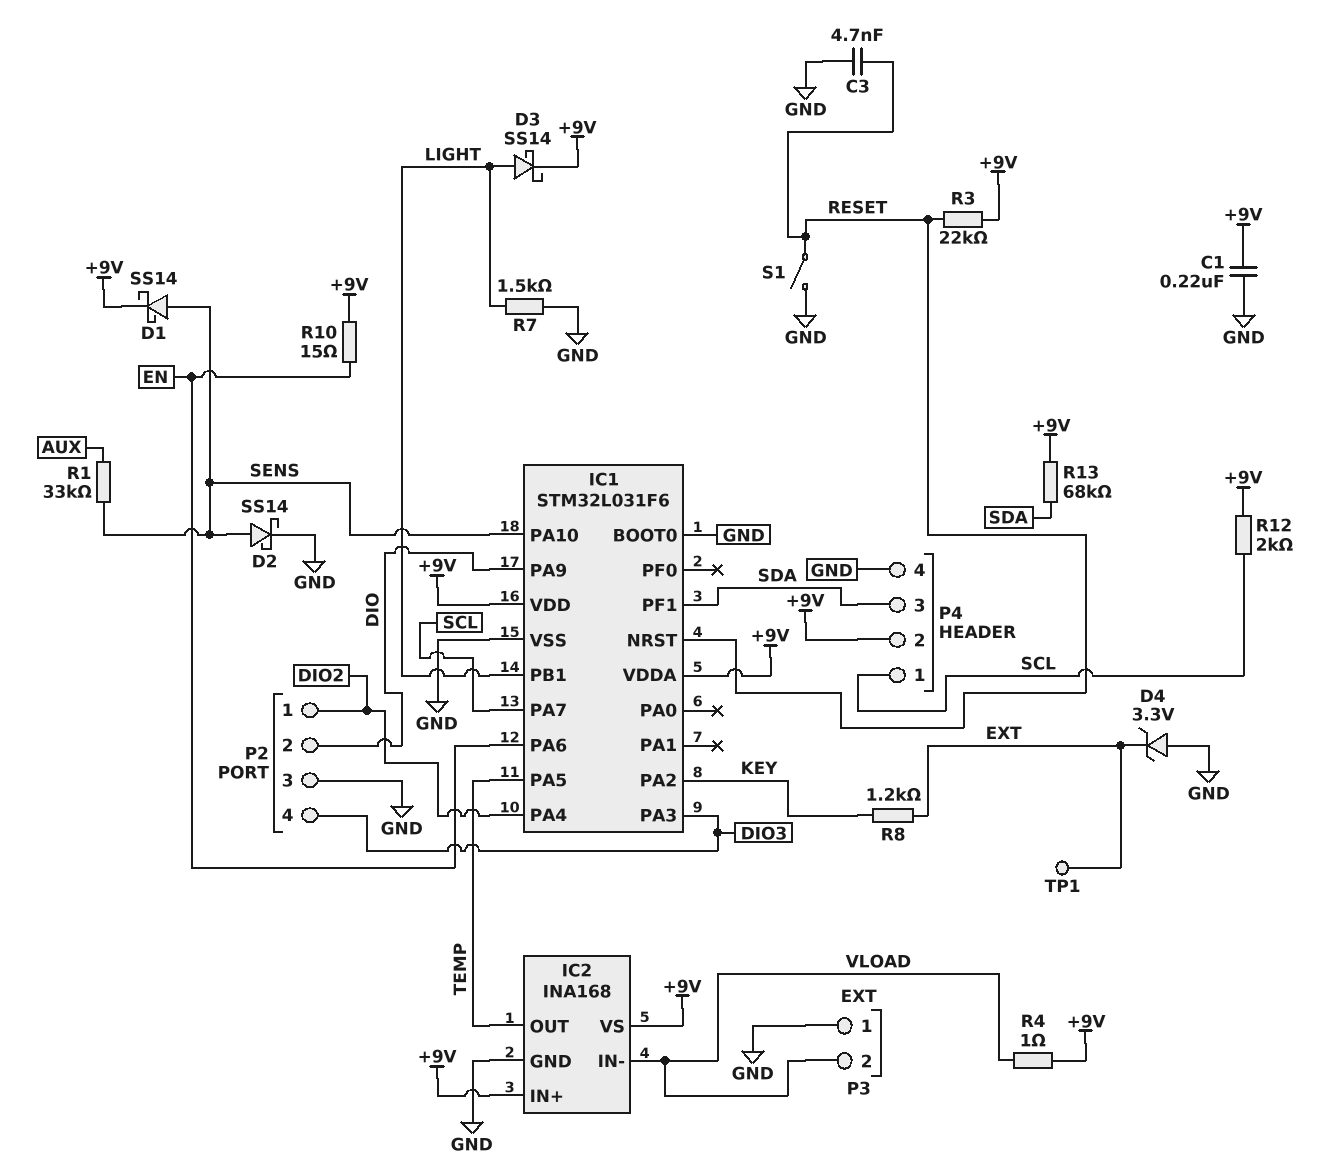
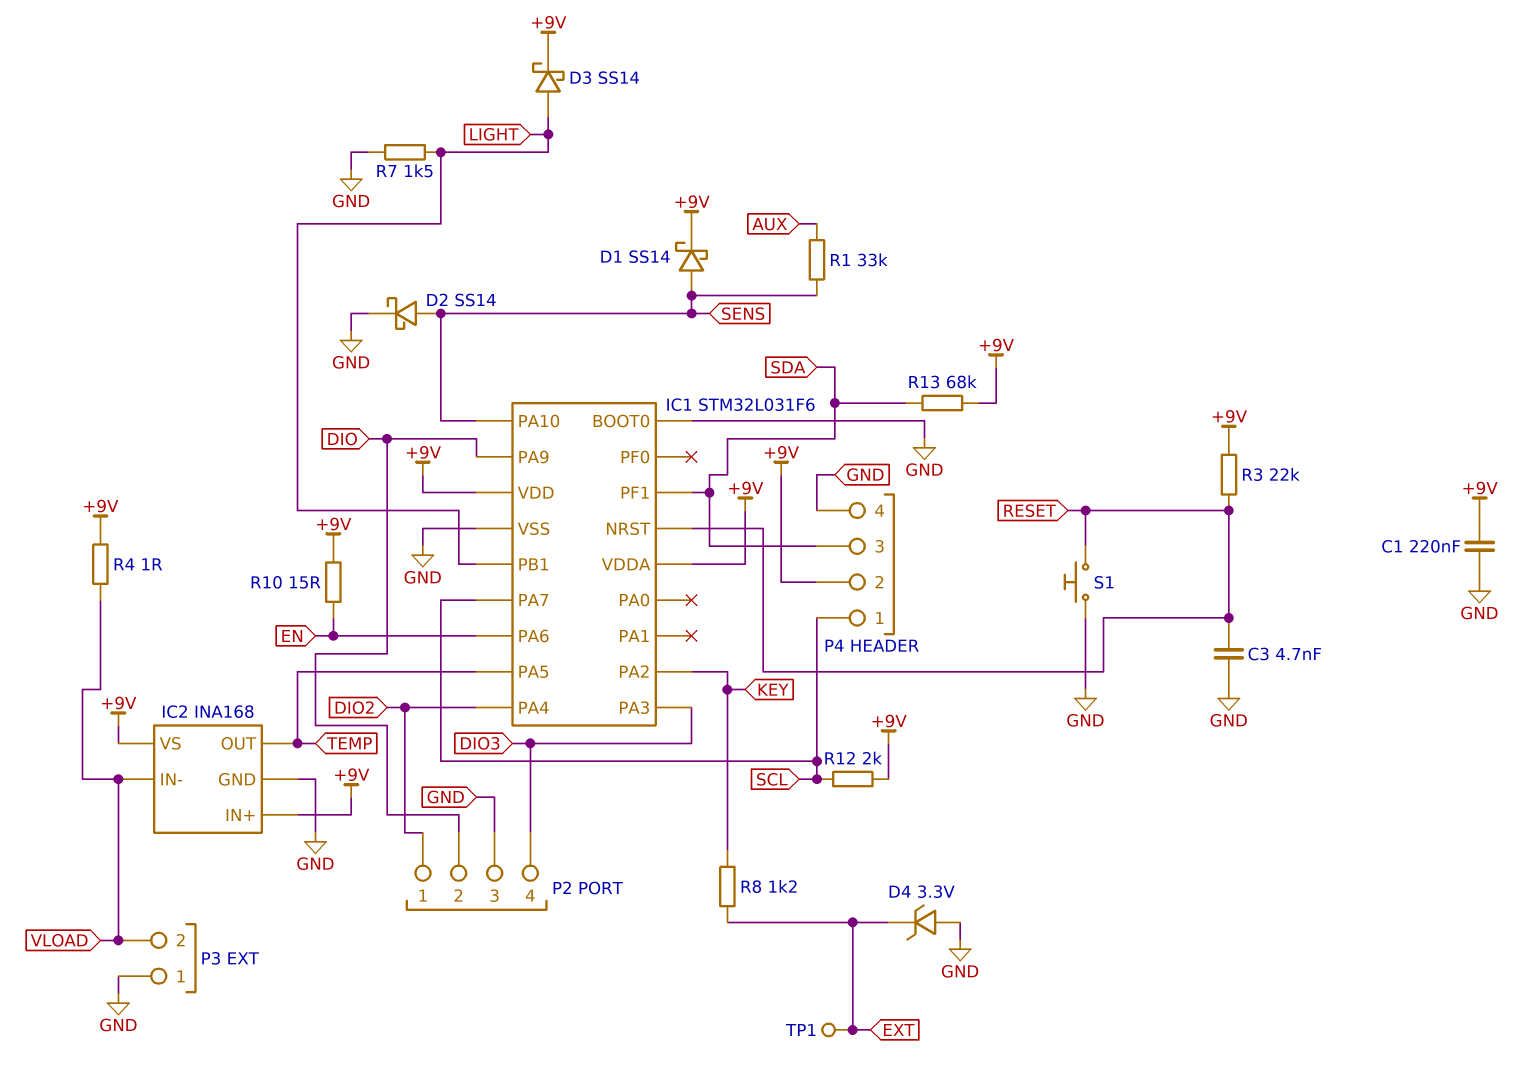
S1: switch (GND, RESET) -> button (GND, RESET)

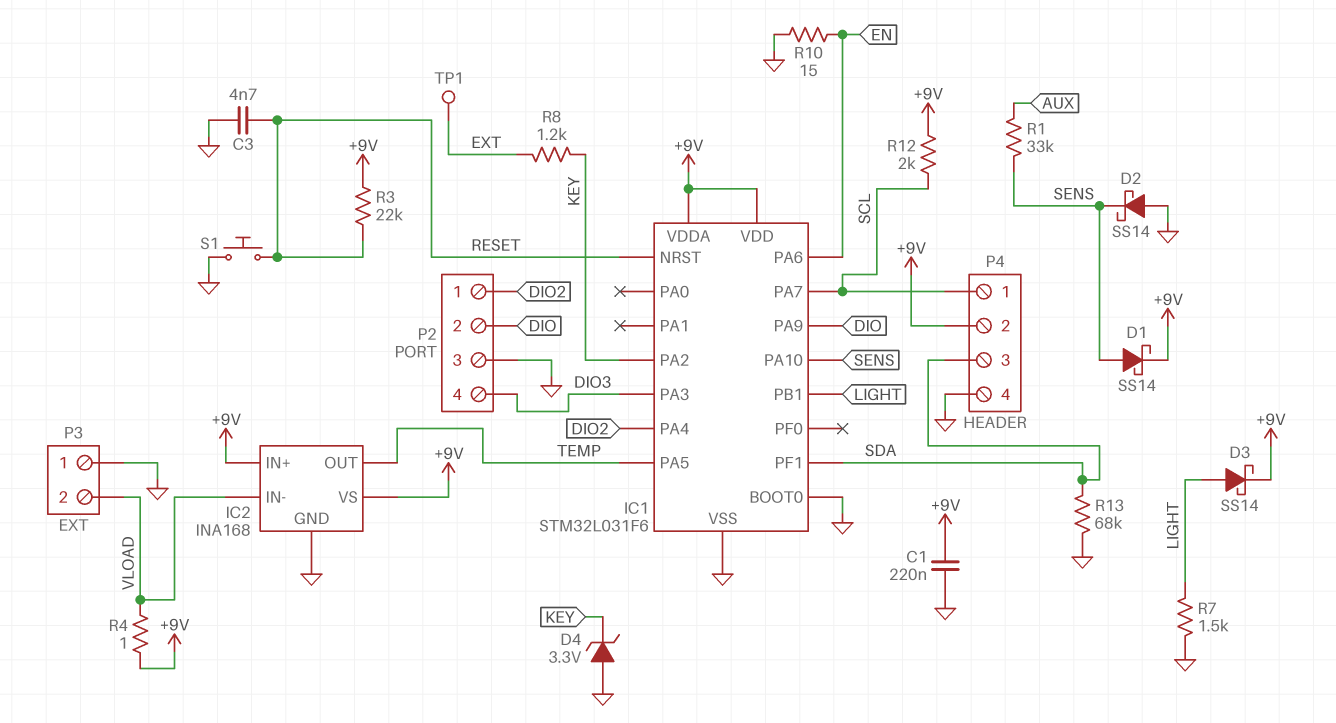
D2: schottky SS14 (A SENS, K GND) -> schottky SS14 (A GND, K SENS)
D4: zener 3.3V (A GND, K EXT) -> zener 3.3V (A GND, K KEY)
R10: 15 (+9V, EN) -> 15 (EN, GND)
R13: 68k (+9V, SDA) -> 68k (GND, SDA)

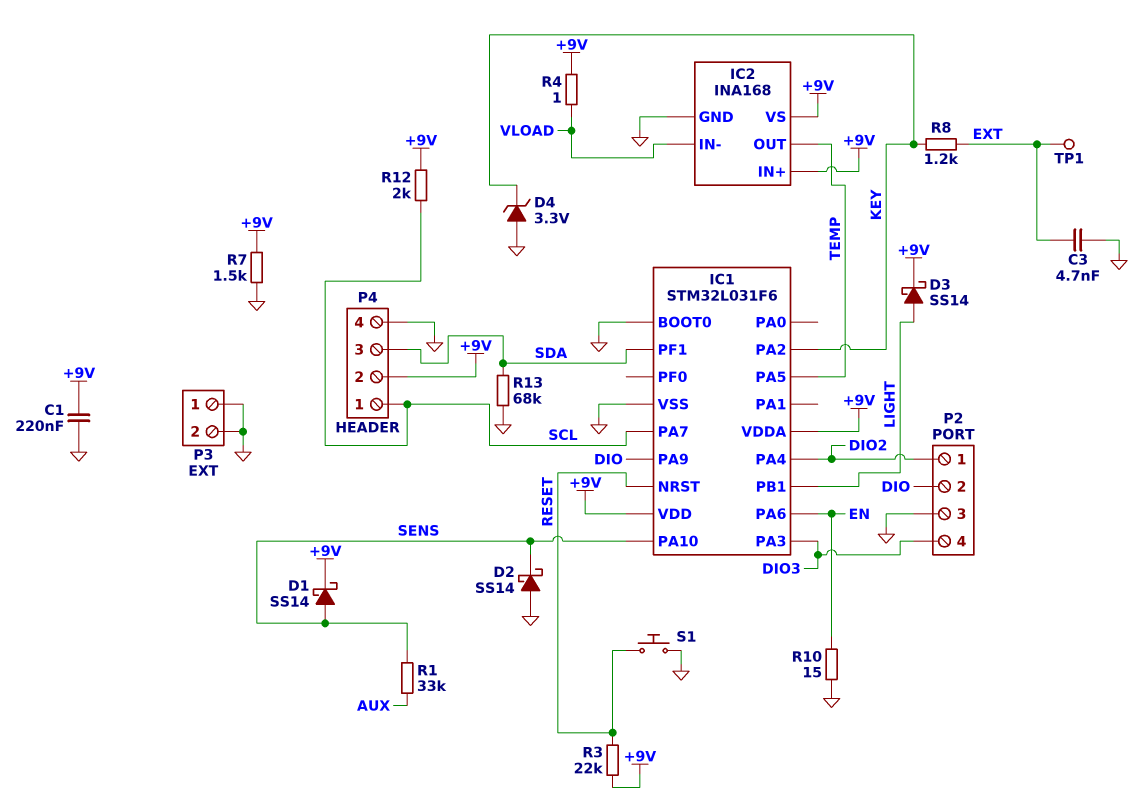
C3: 4.7nF (GND, RESET) -> 4.7nF (EXT, GND)
P3 pin 2: VLOAD -> GND
R7: 1.5k (GND, LIGHT) -> 1.5k (+9V, GND)

